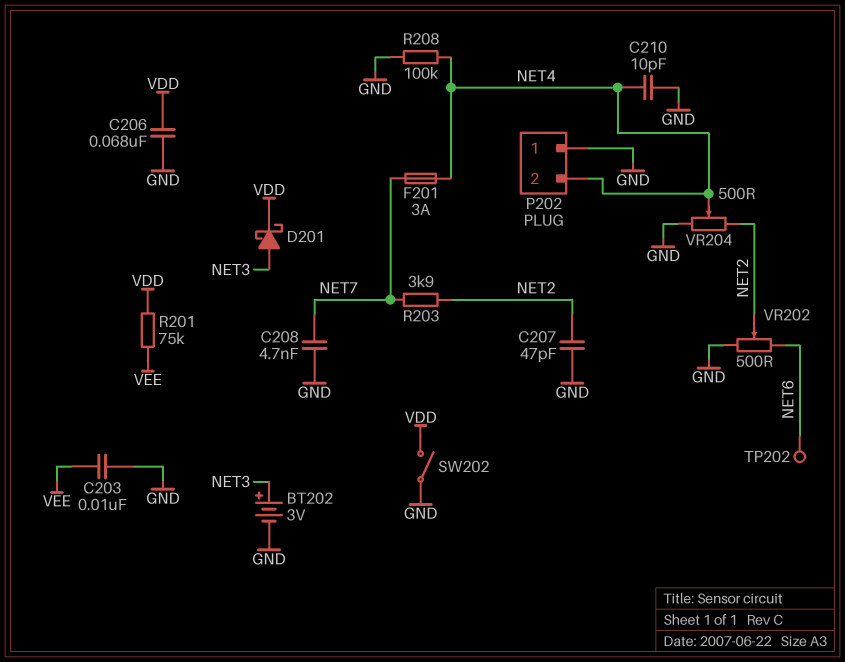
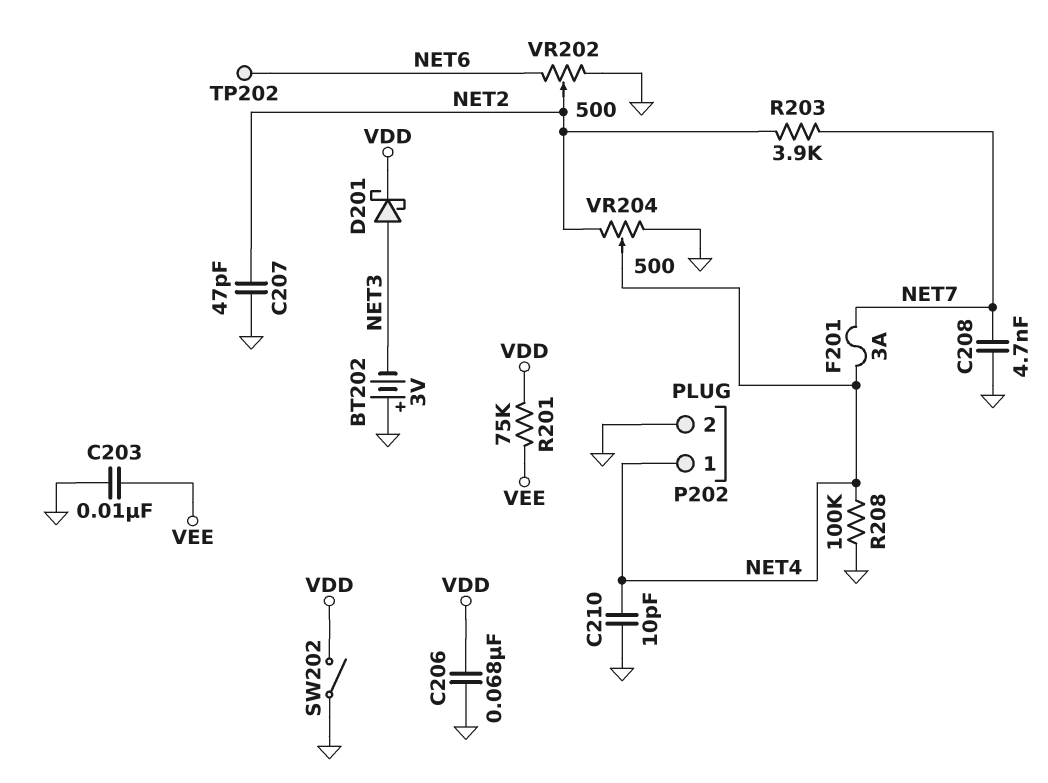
BT202: 3V (plus NET3, minus GND) -> 3V (plus GND, minus NET3)
P202 pin 1: GND -> NET4
P202 pin 2: NET4 -> GND

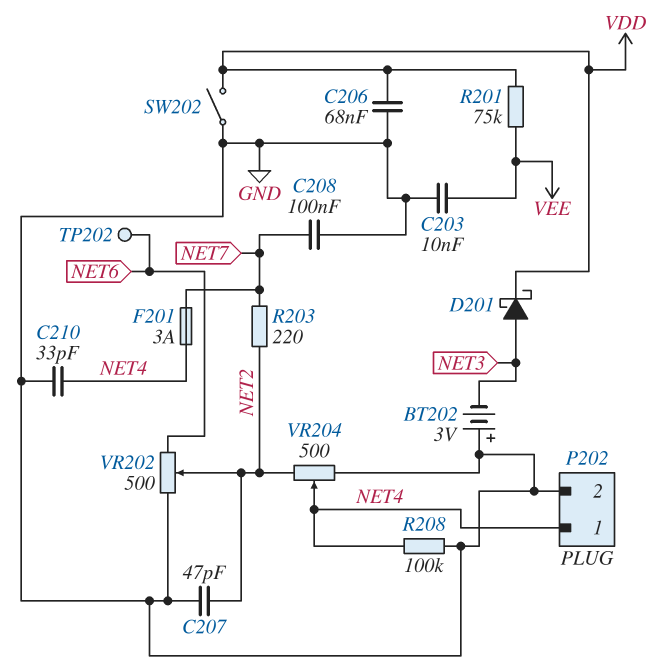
C208: 4.7nF (GND, NET7) -> 100nF (GND, NET7)
C210: 10pF (GND, NET4) -> 33pF (GND, NET4)
R203: 3.9k (NET2, NET7) -> 220 (NET2, NET7)

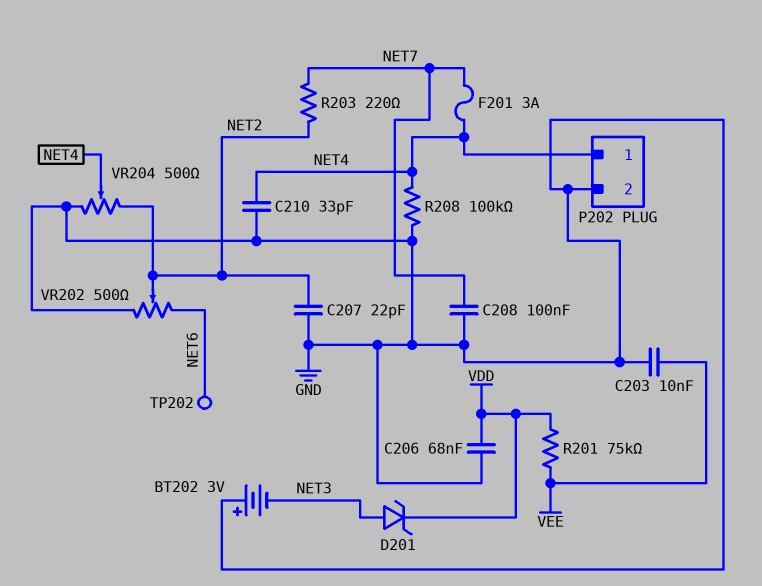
C207: 47pF (GND, NET2) -> 22pF (GND, NET2)
D201: schottky (A NET3, K VDD) -> zener (A NET3, K VDD)
SW202: switch (GND, VDD) -> none

